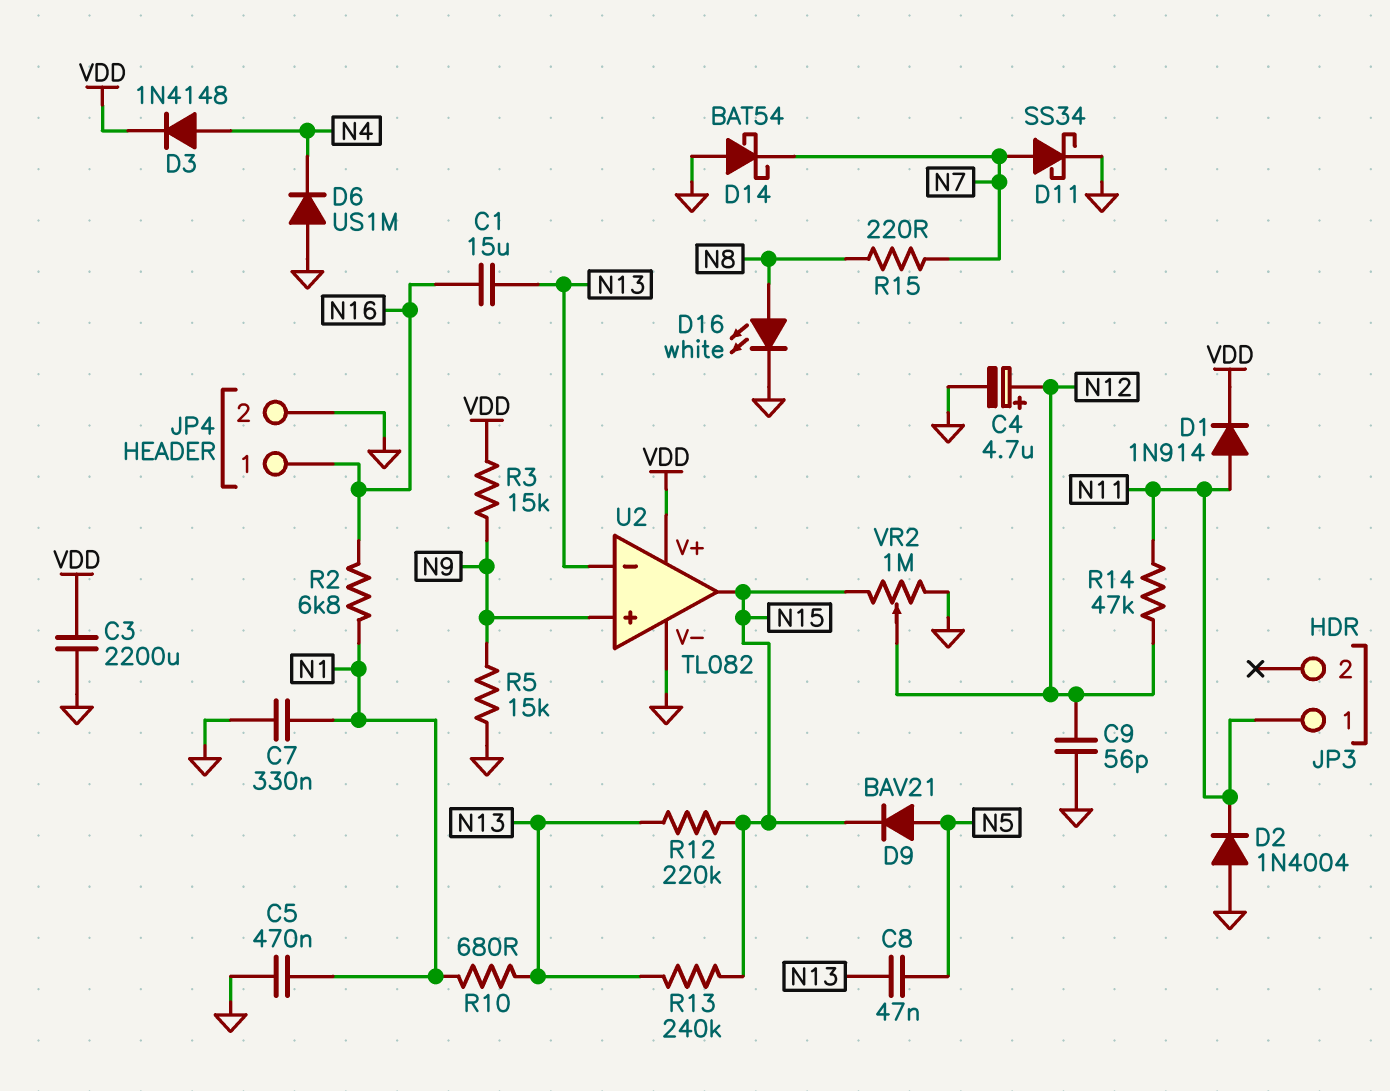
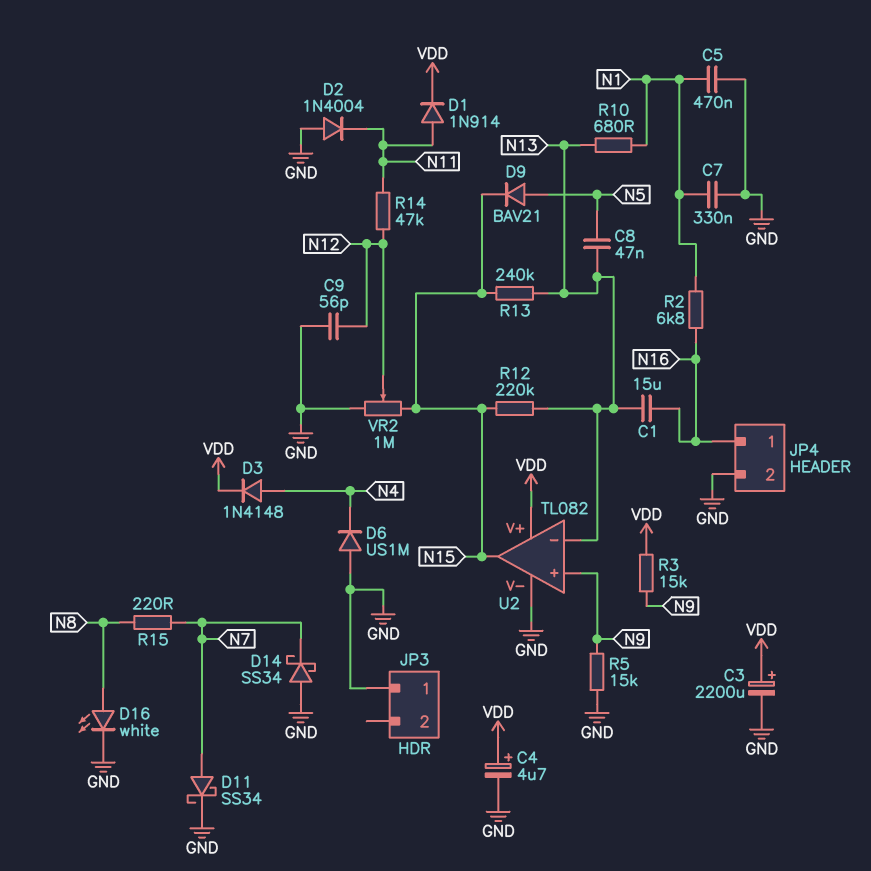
C3: 2200uF (GND, VDD) -> 2200uF (plus VDD, minus GND)
C4: 4.7uF (plus N12, minus GND) -> 4.7uF (plus VDD, minus GND)
D14: schottky BAT54 (A GND, K N7) -> schottky SS34 (A GND, K N7)
JP3 pin 1: N11 -> GND

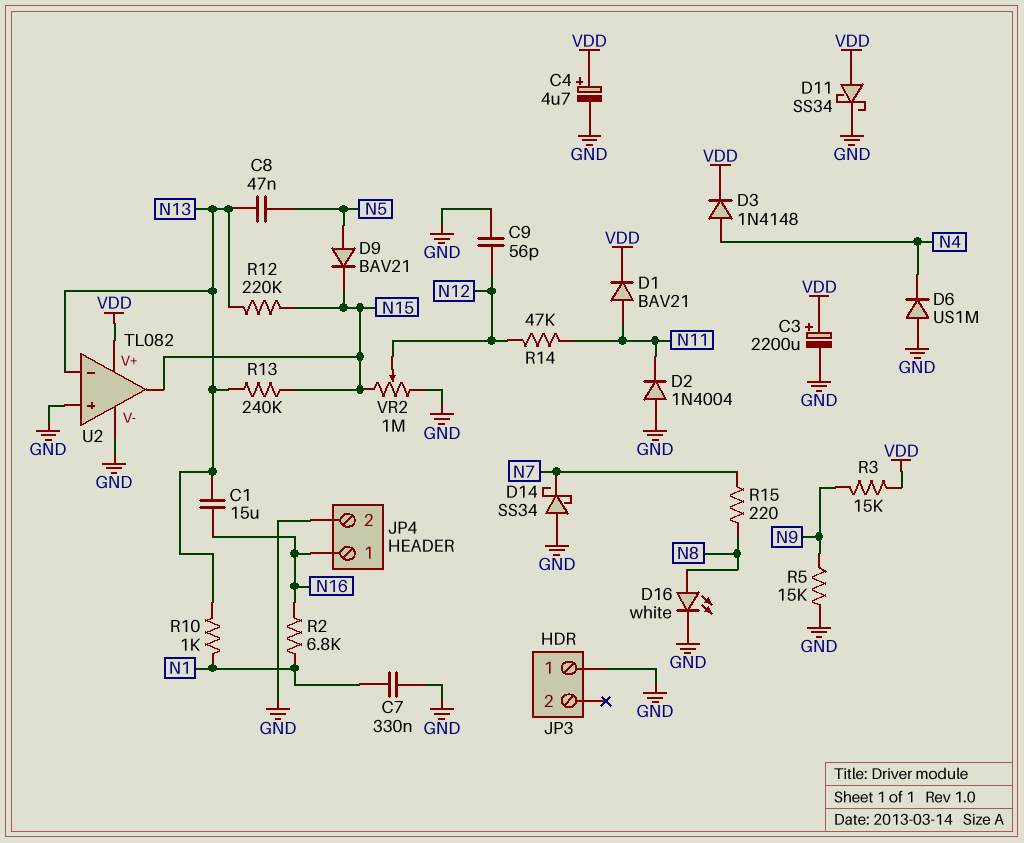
C5: 470nF (GND, N1) -> none
D1: diode 1N914 (A N11, K VDD) -> diode BAV21 (A N11, K VDD)
D11: schottky SS34 (A N7, K GND) -> schottky SS34 (A VDD, K GND)
R10: 680 (N1, N13) -> 1k (N1, N13)
U2 pin in+: N9 -> GND

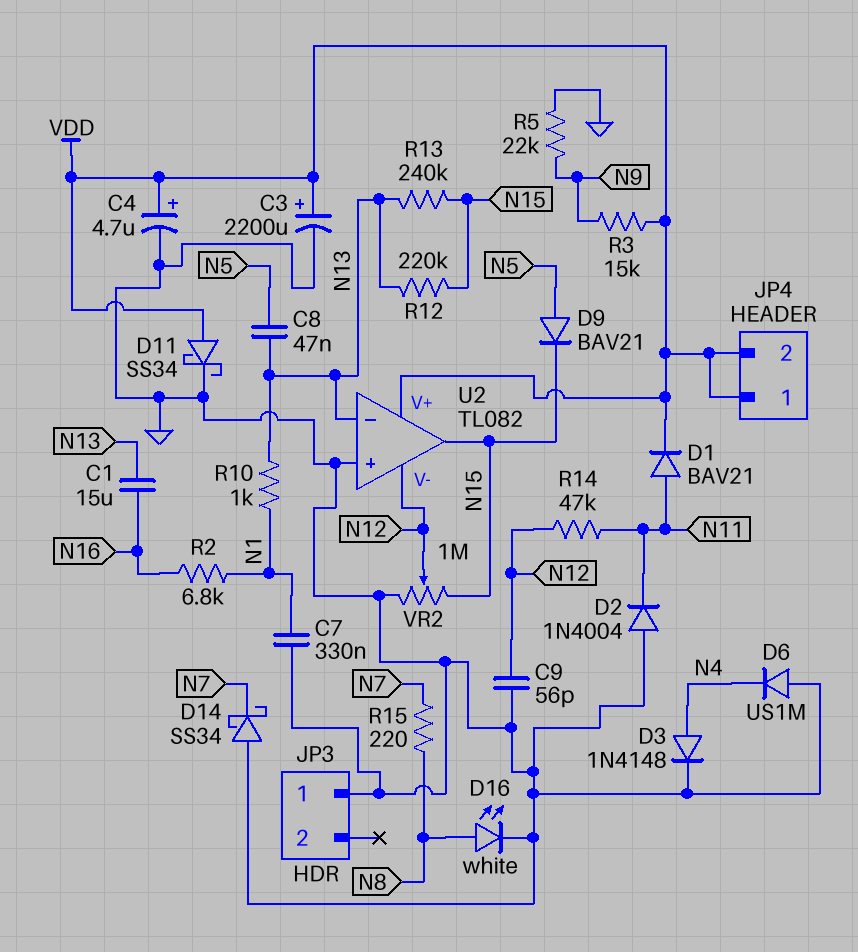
D3: diode 1N4148 (A N4, K VDD) -> diode 1N4148 (A N4, K GND)
JP4 pin 1: N16 -> VDD
JP4 pin 2: GND -> VDD
R5: 15k (GND, N9) -> 22k (GND, N9)
U2 pin V-: GND -> N12

